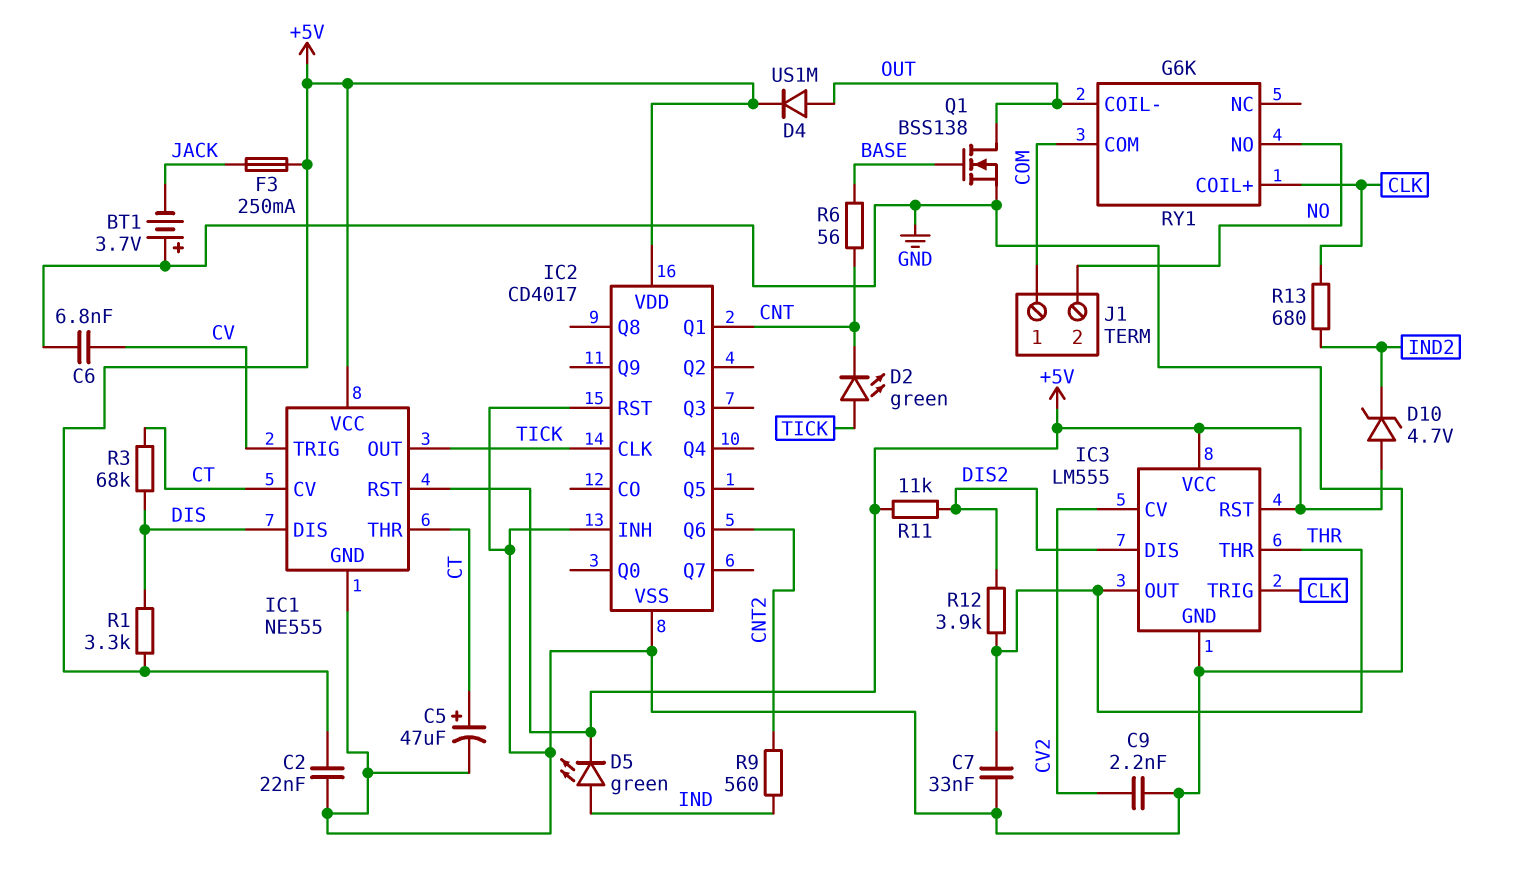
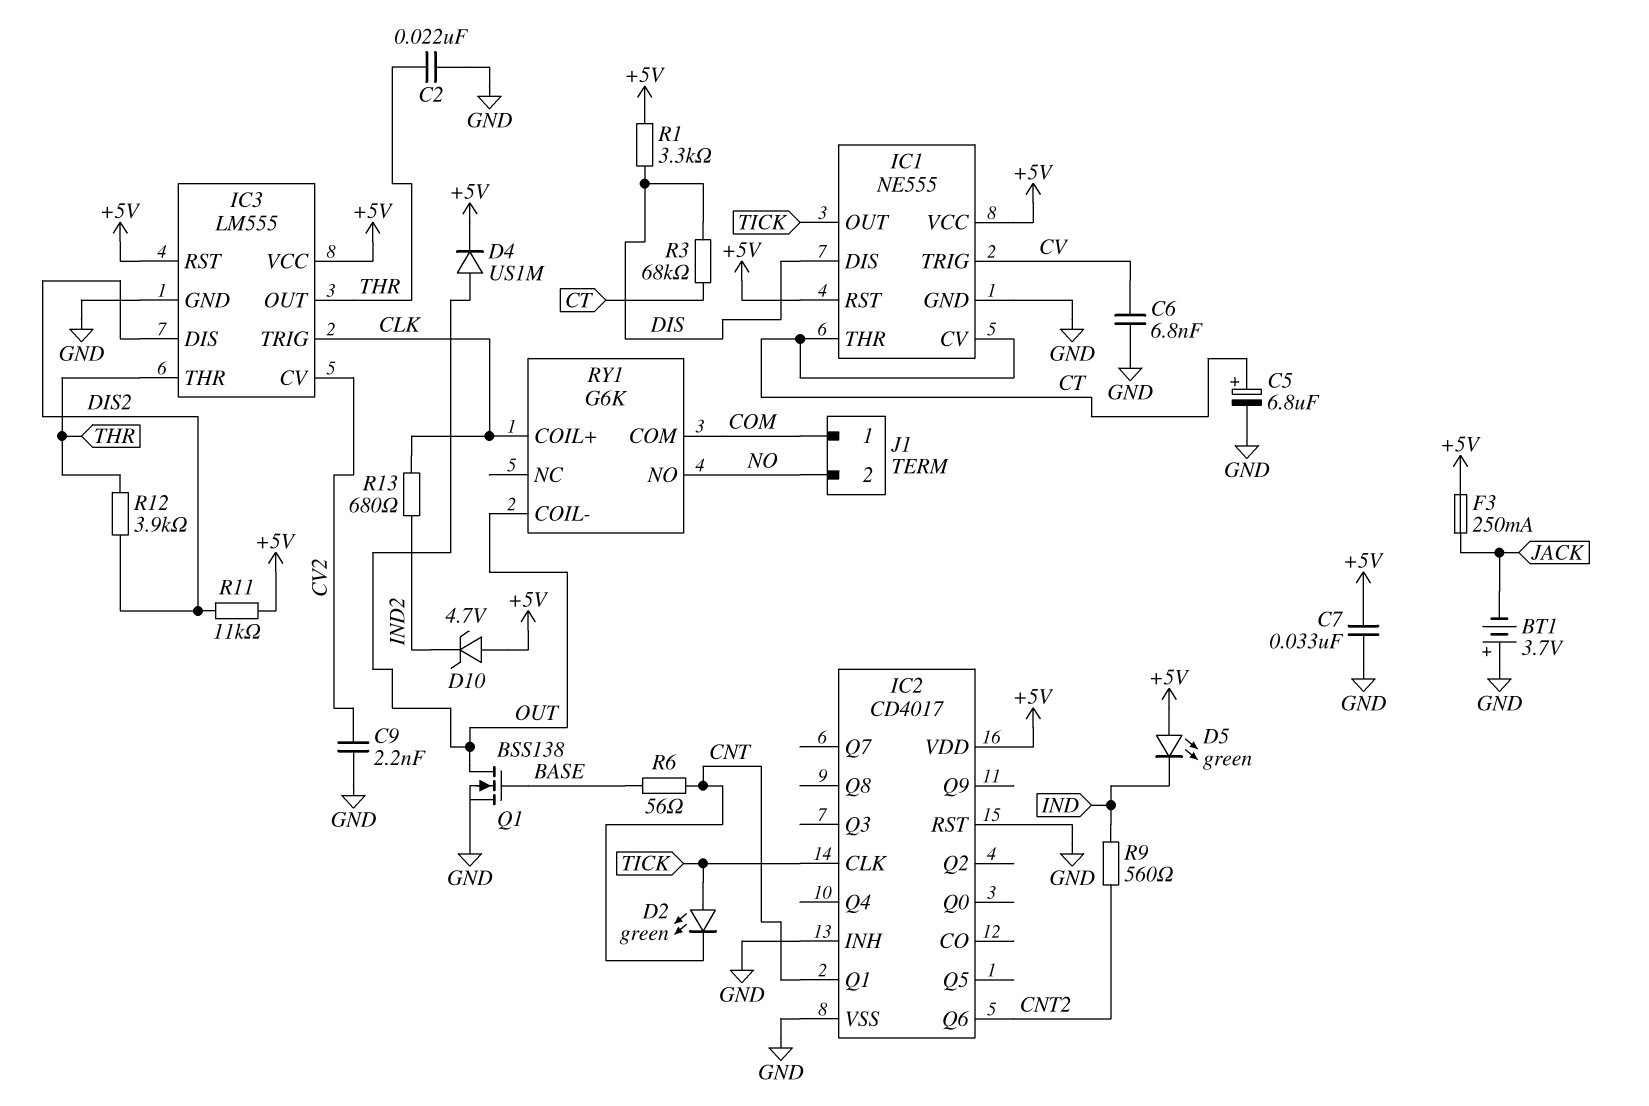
C2: 22nF (+5V, GND) -> 22nF (GND, THR)
C5: 47uF (plus CT, minus GND) -> 6.8uF (plus CT, minus GND)
C7: 33nF (GND, THR) -> 33nF (+5V, GND)
D5: LED green (A IND, K +5V) -> LED green (A +5V, K IND)

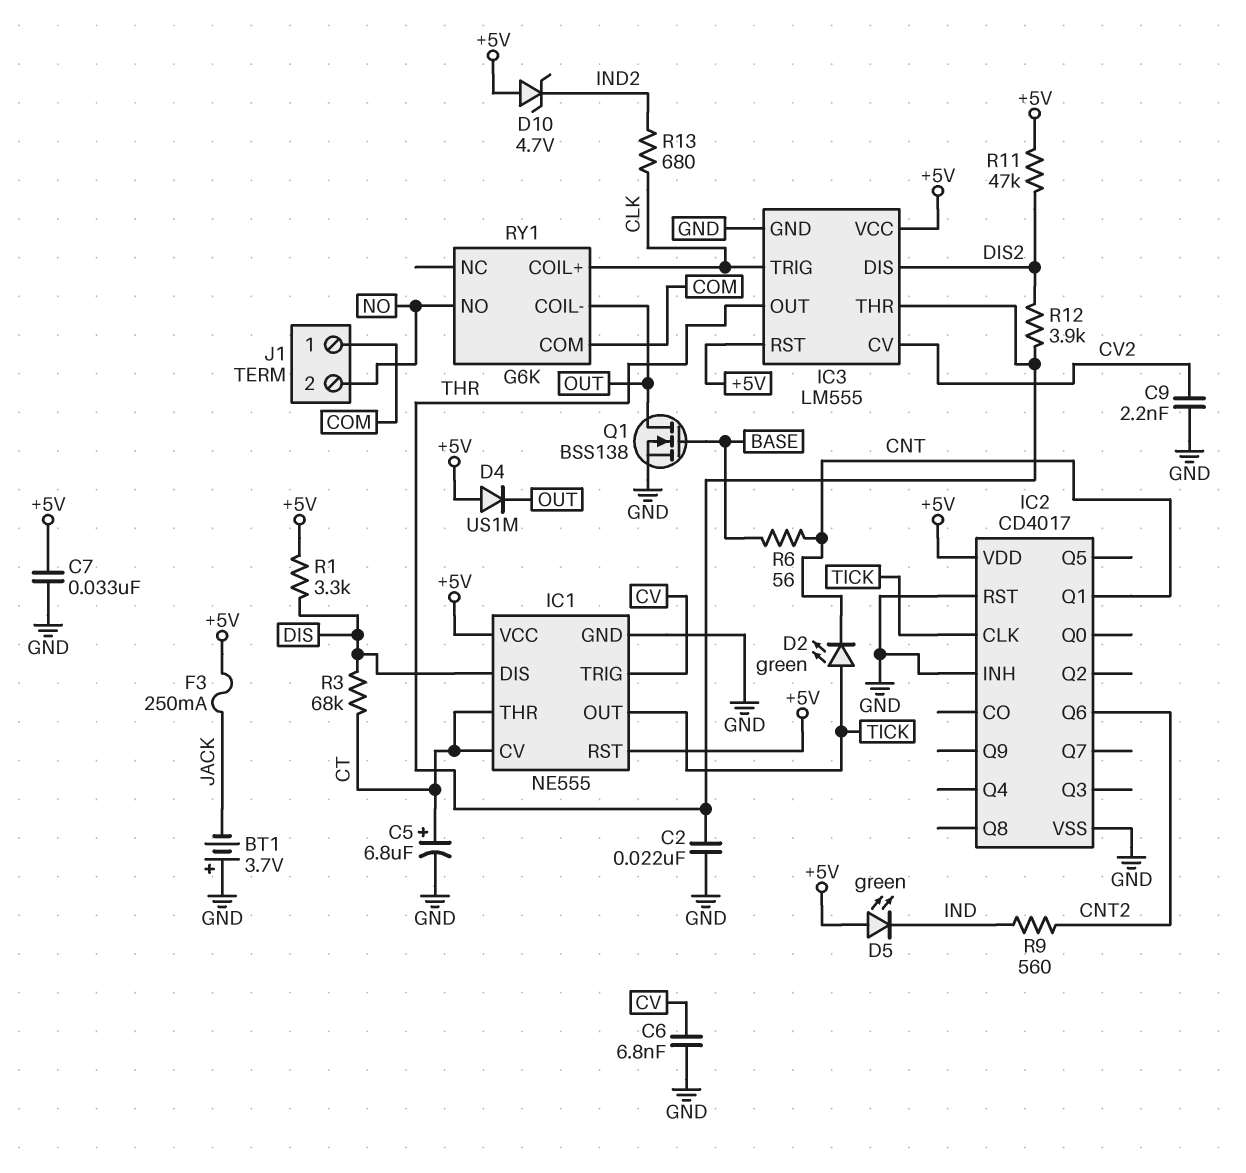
D4: diode US1M (A OUT, K +5V) -> diode US1M (A +5V, K OUT)
R11: 11k (+5V, DIS2) -> 47k (+5V, DIS2)

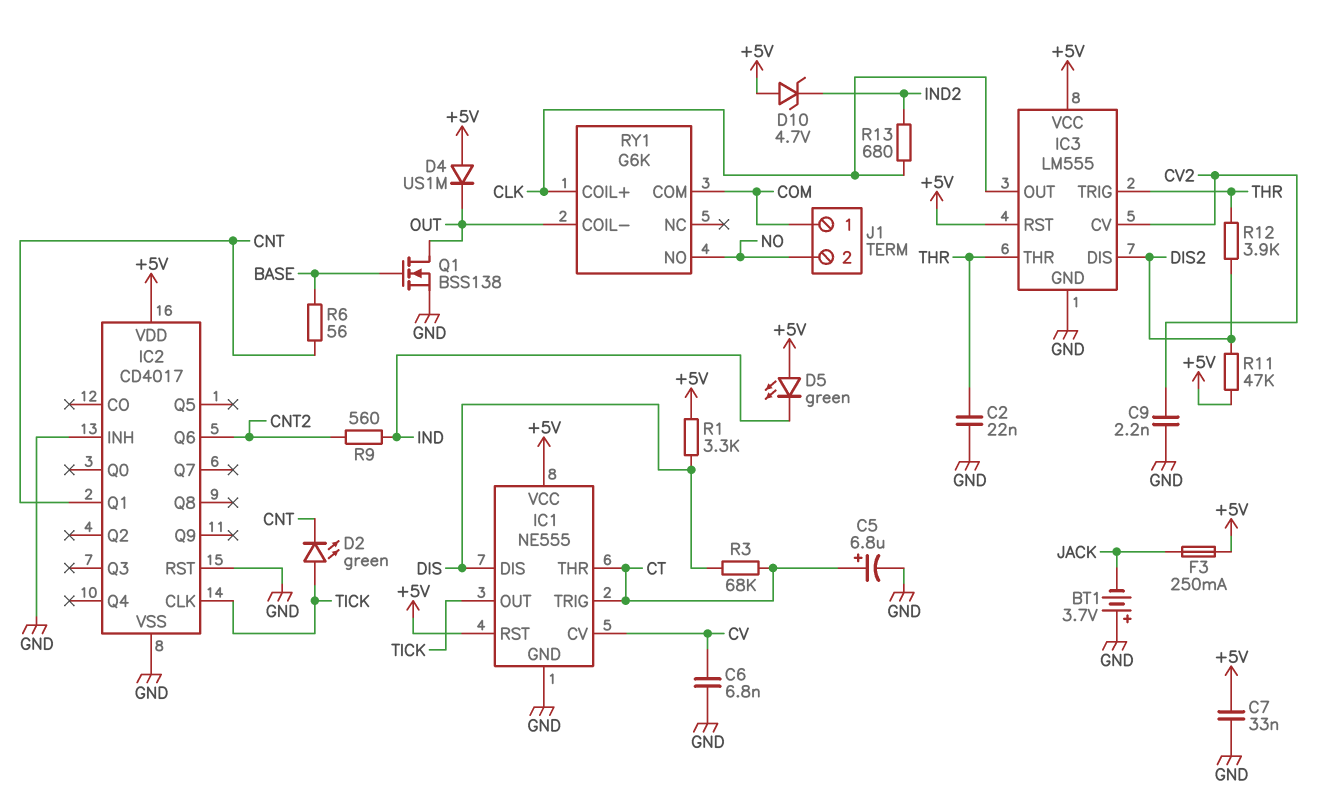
IC1 pin CV: CT -> CV
IC1 pin TRIG: CV -> CT
IC3 pin OUT: THR -> CLK
IC3 pin TRIG: CLK -> THR

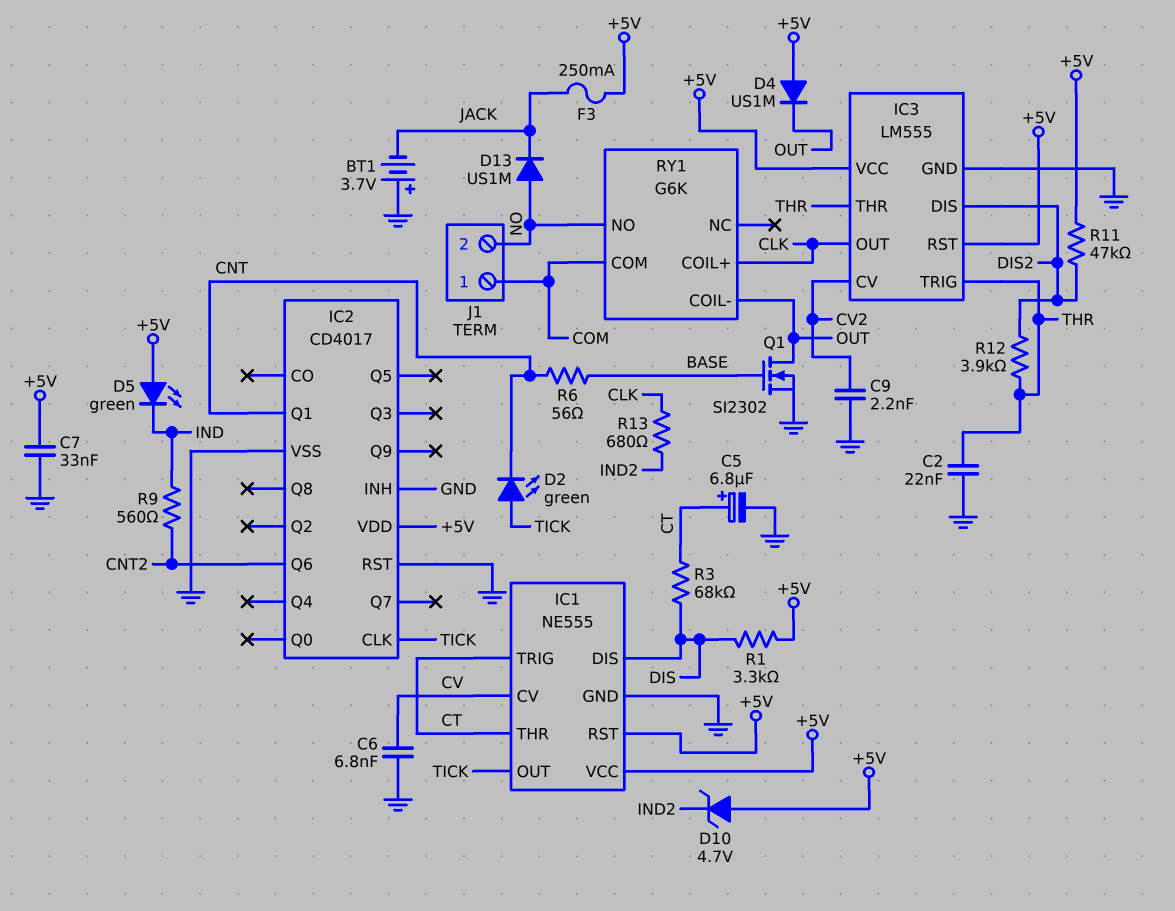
D13: none -> diode US1M (A NO, K JACK)
Q1: NMOS BSS138 (G BASE, D OUT, S GND) -> NMOS SI2302 (G BASE, D OUT, S GND)

